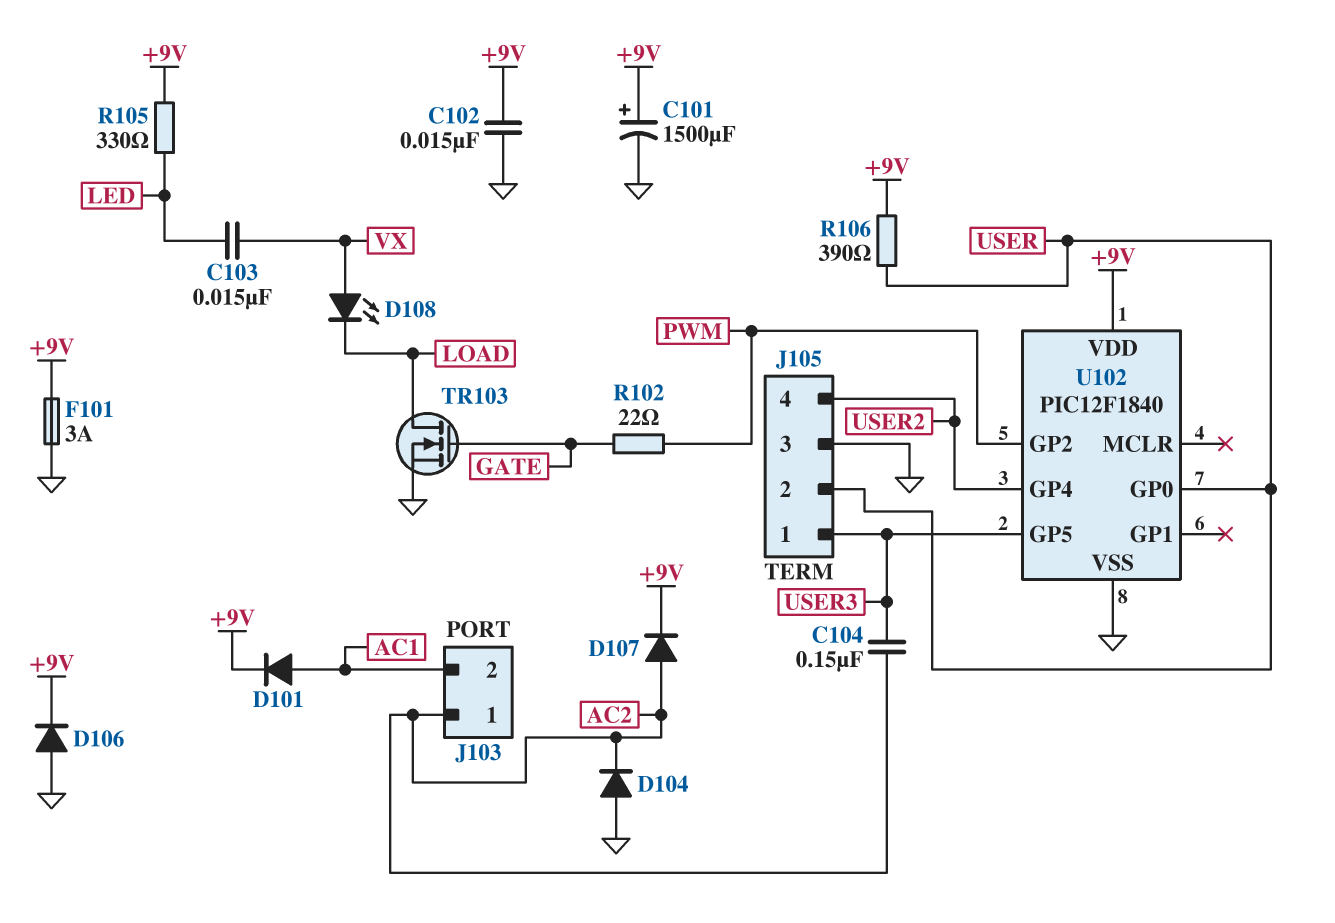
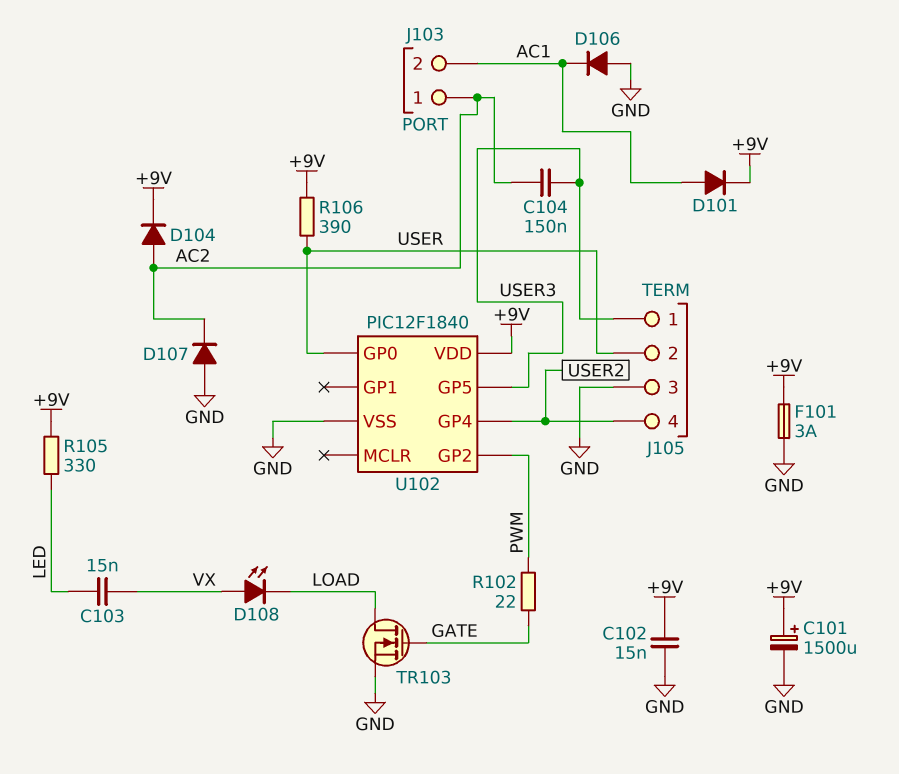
D104: diode (A GND, K AC2) -> diode (A AC2, K +9V)
D106: diode (A GND, K +9V) -> diode (A GND, K AC1)
D107: diode (A AC2, K +9V) -> diode (A GND, K AC2)

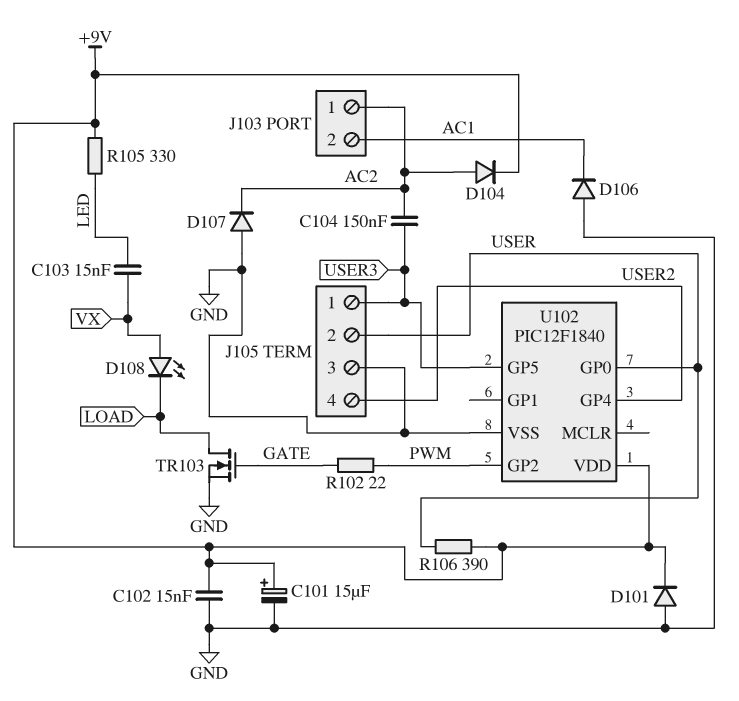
C101: 1500uF (plus +9V, minus GND) -> 15uF (plus +9V, minus GND)
D101: diode (A AC1, K +9V) -> diode (A GND, K +9V)
F101: 3A (+9V, GND) -> none

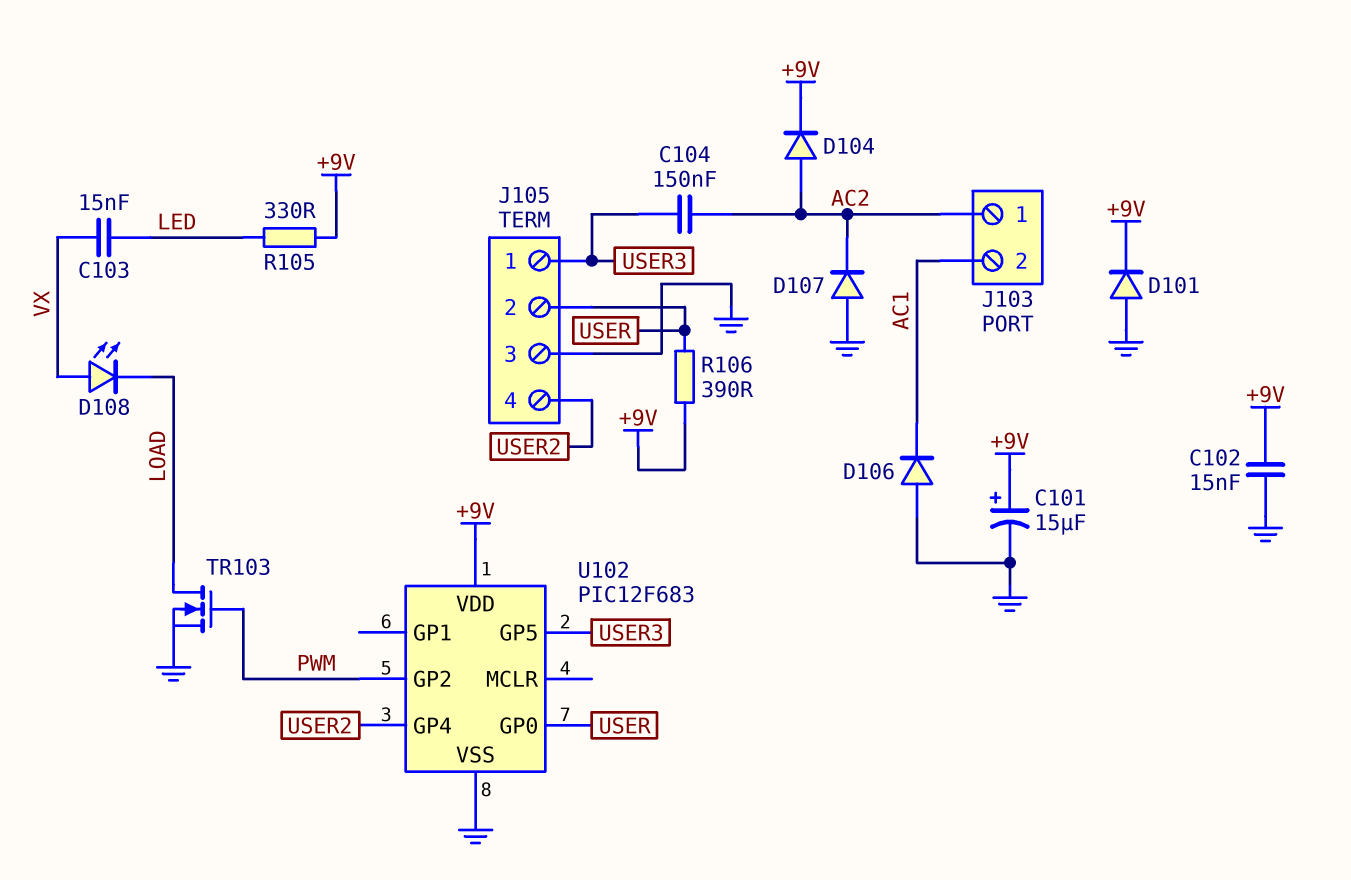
R102: 22 (GATE, PWM) -> none
TR103: NMOS (G GATE, D LOAD, S GND) -> NMOS (G PWM, D LOAD, S GND)
U102: PIC12F1840 -> PIC12F683

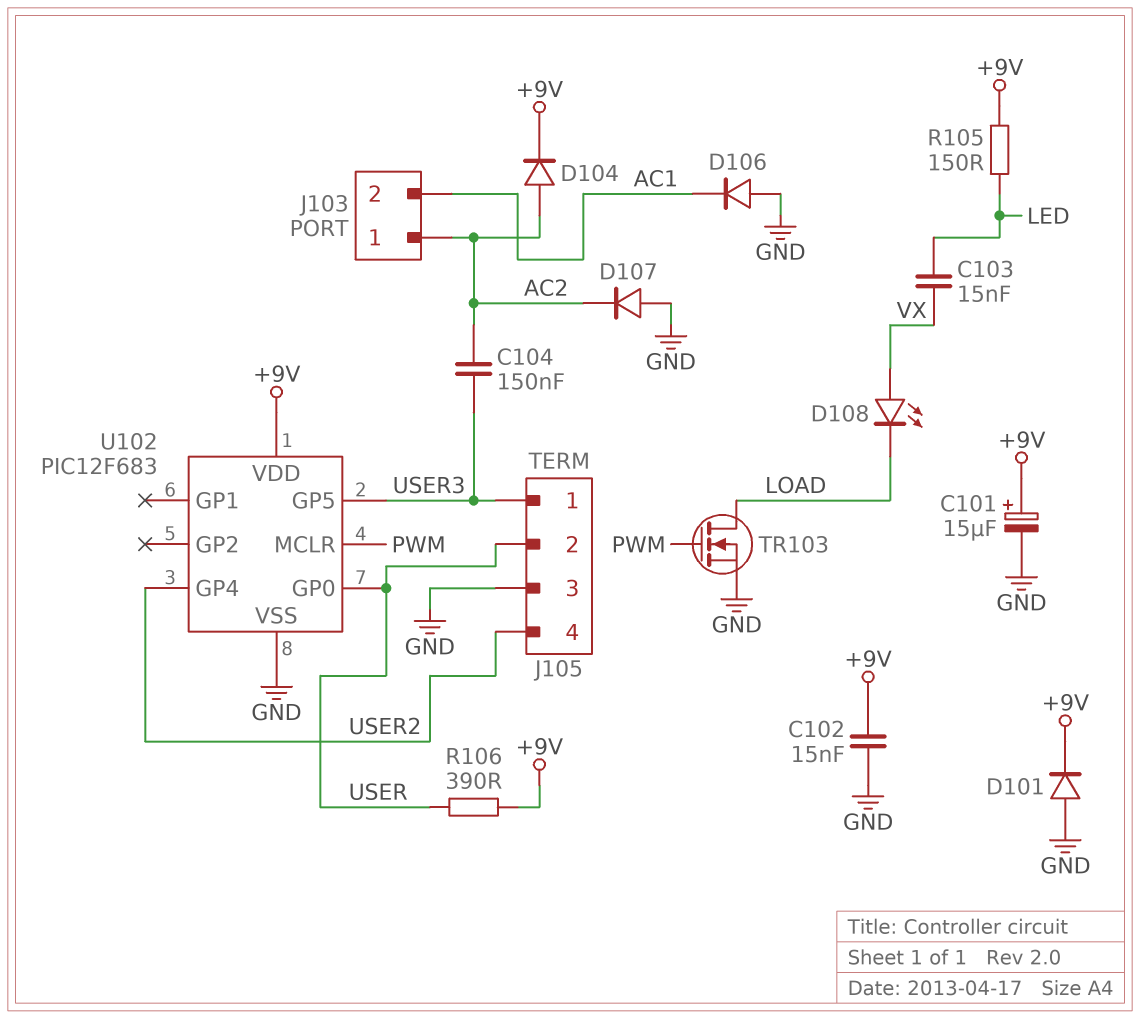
R105: 330 (+9V, LED) -> 150 (+9V, LED)
U102 pin GP2: PWM -> none
U102 pin MCLR: none -> PWM

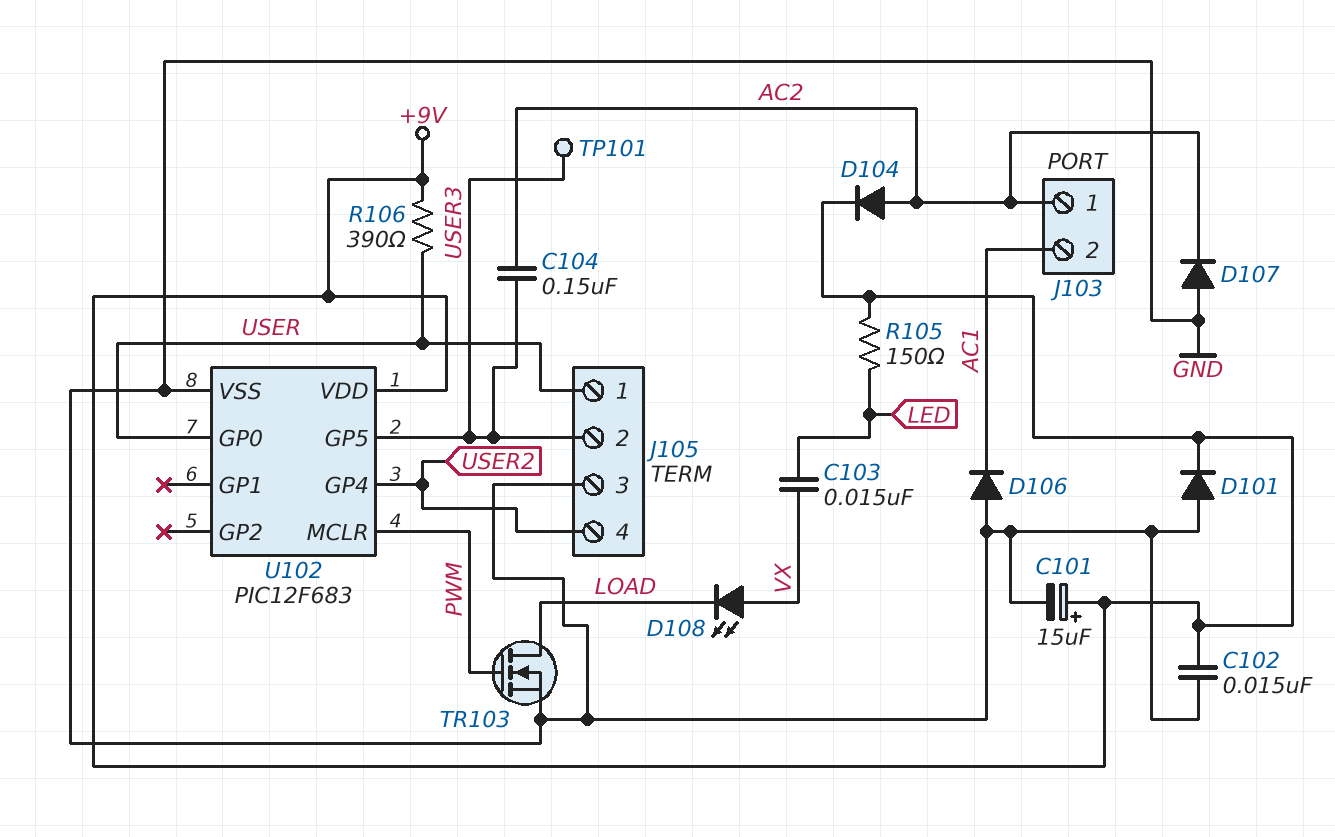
J105 pin 1: USER3 -> USER
J105 pin 2: USER -> USER3
TP101: none -> test point (USER3)

